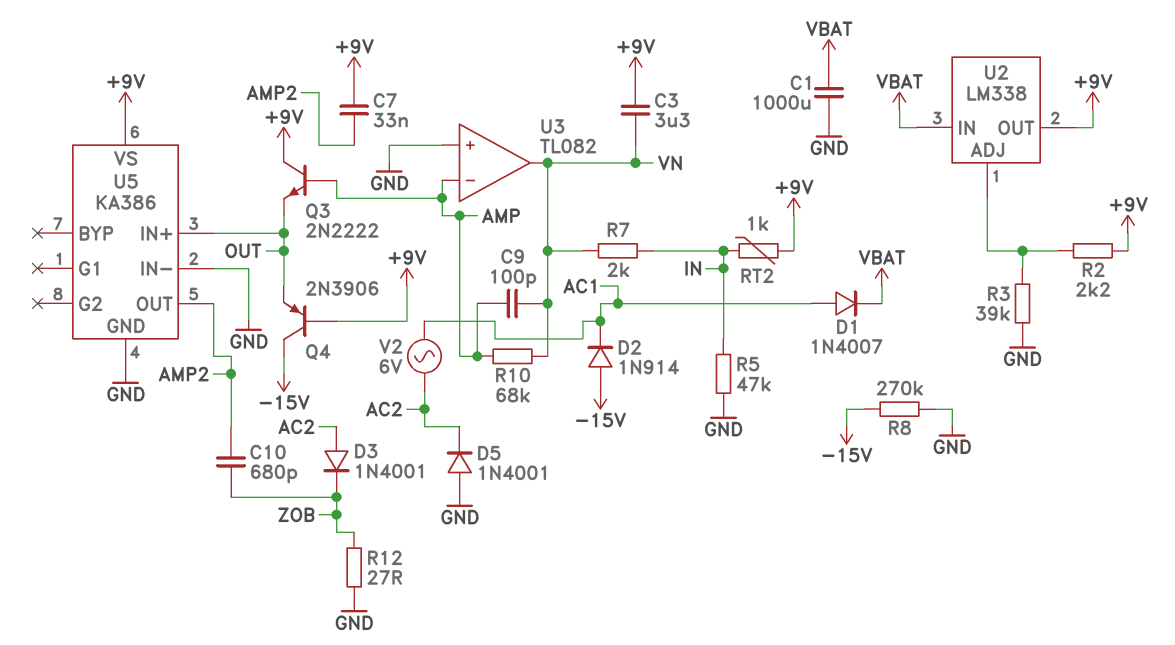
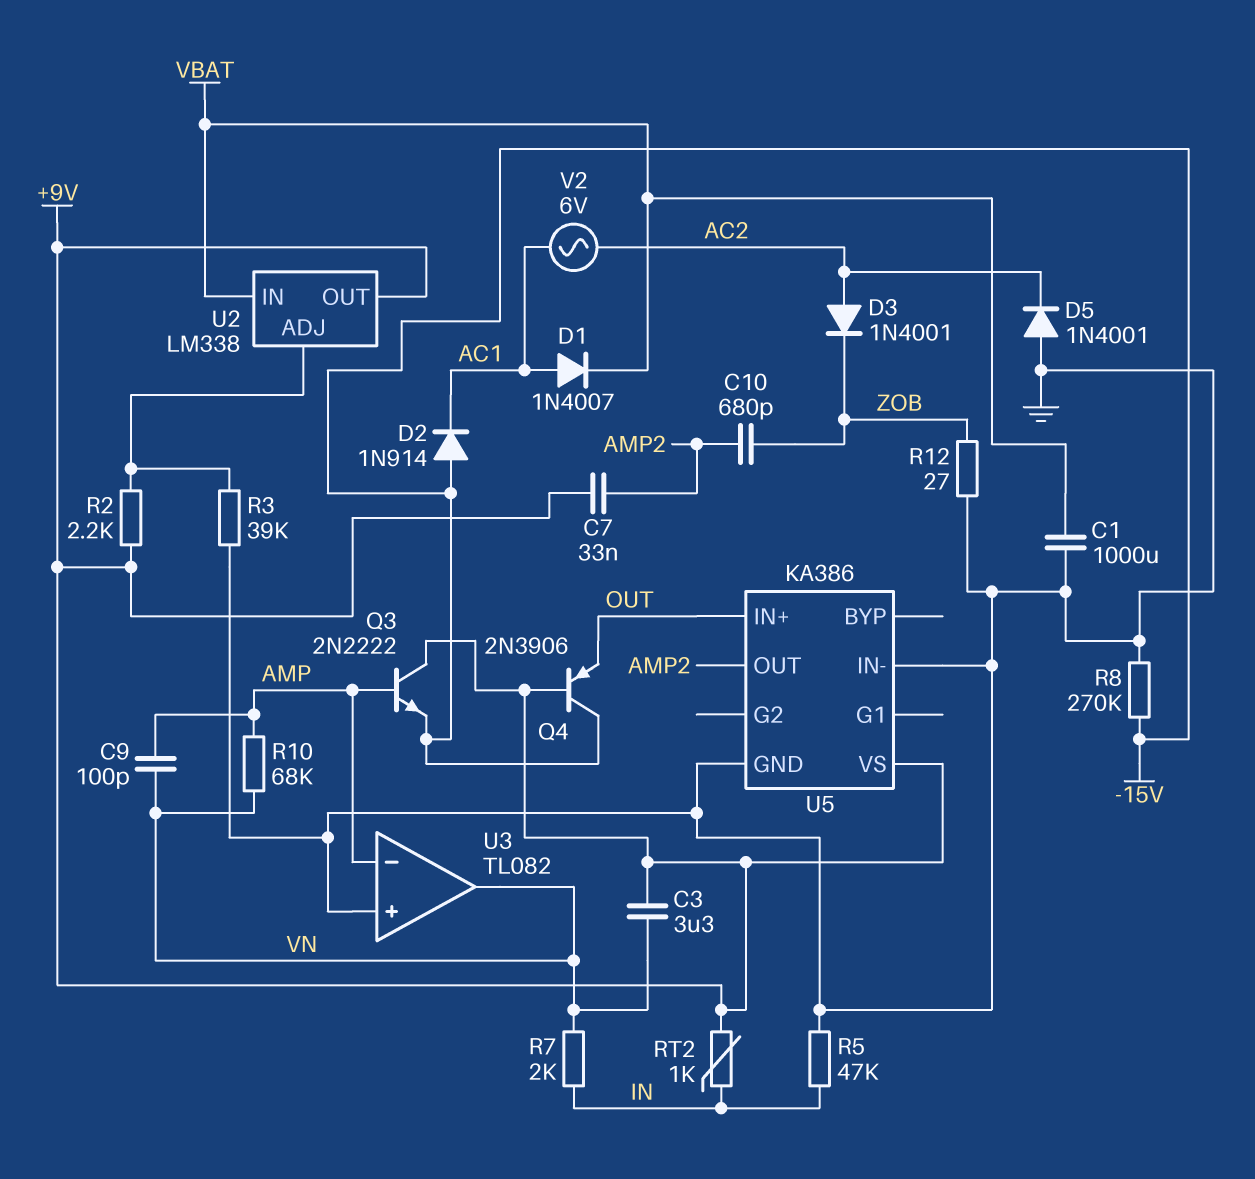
Q3: NPN 2N2222 (B AMP, C +9V, E OUT) -> NPN 2N2222 (B AMP, C +9V, E -15V)

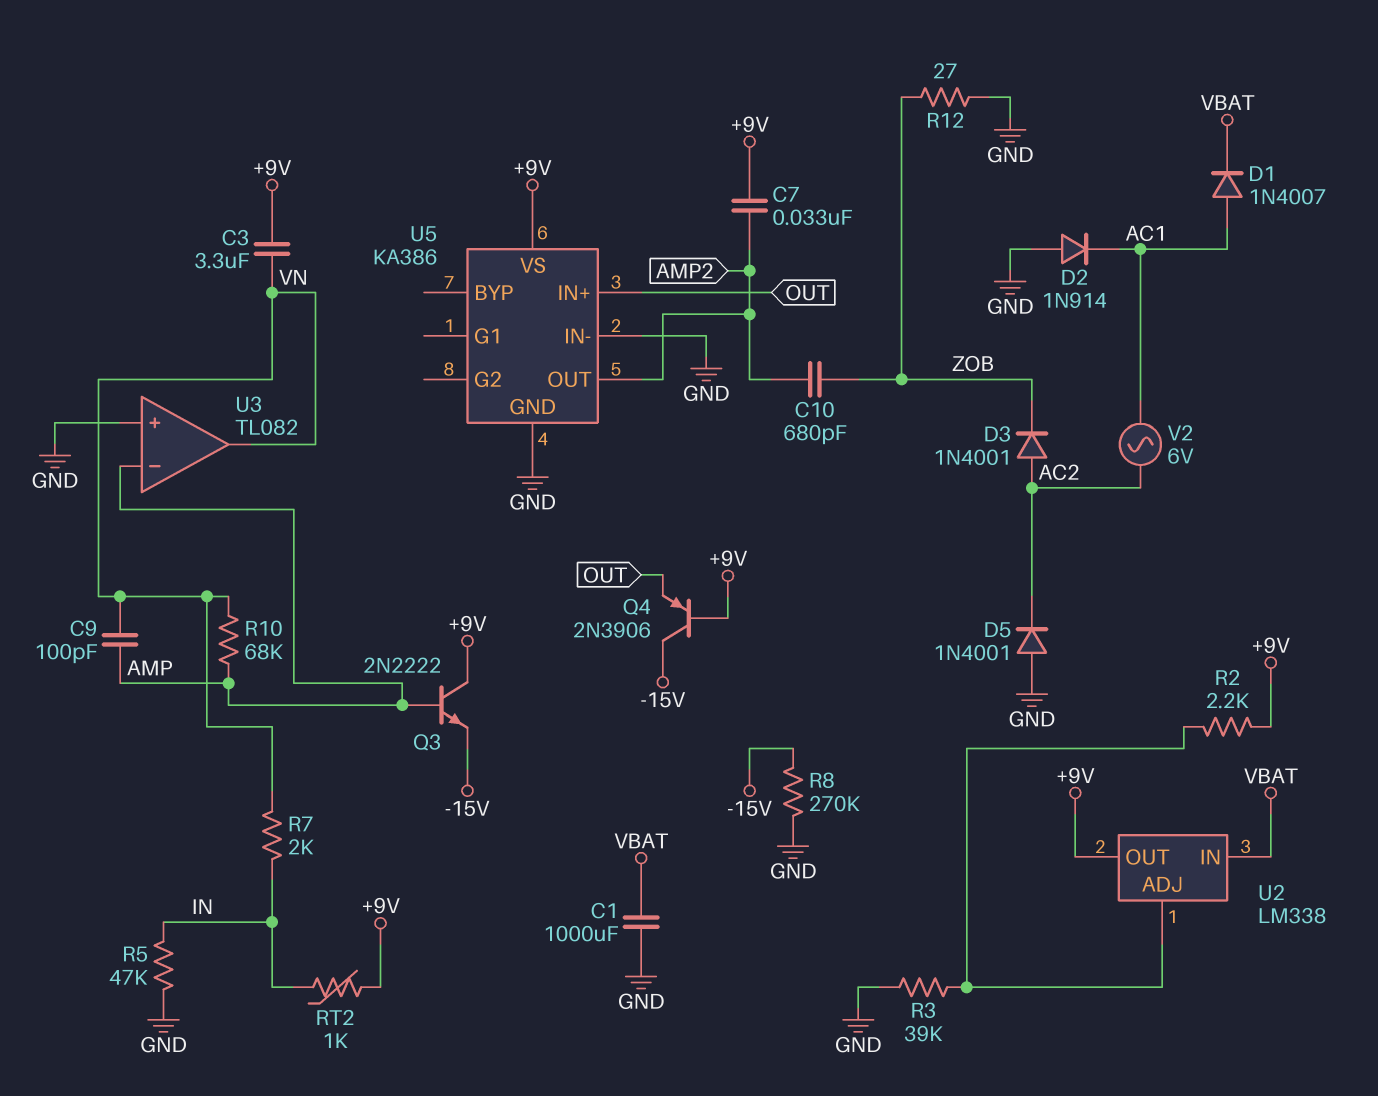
D2: diode 1N914 (A -15V, K AC1) -> diode 1N914 (A GND, K AC1)

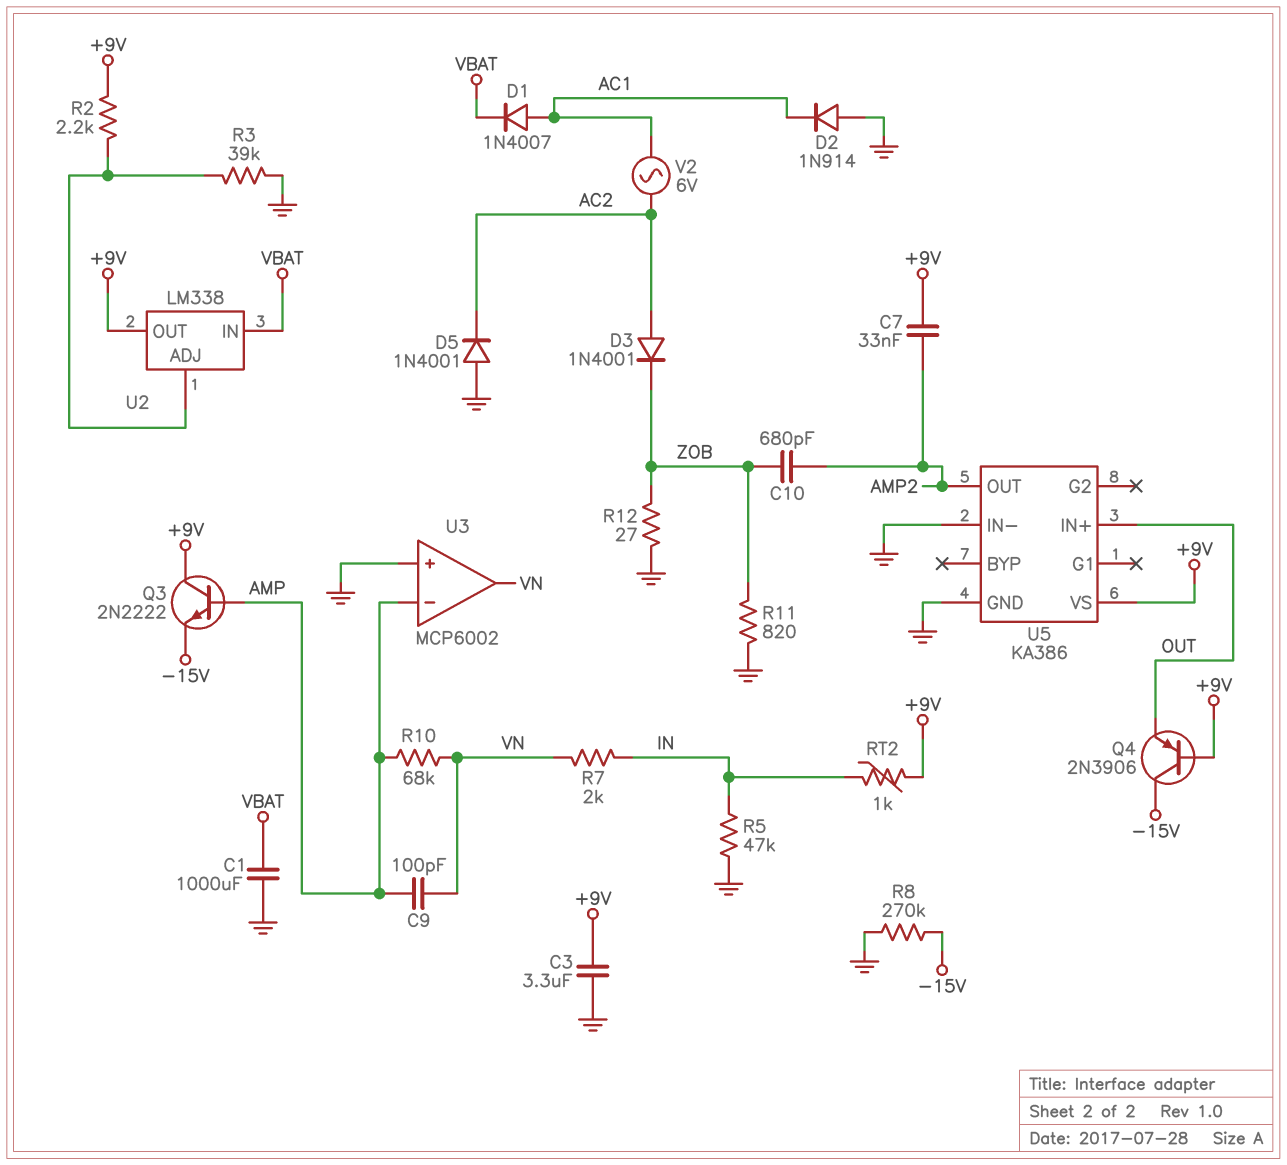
C3: 3.3uF (+9V, VN) -> 3.3uF (+9V, GND)
R11: none -> 820 (GND, ZOB)
U3: TL082 -> MCP6002

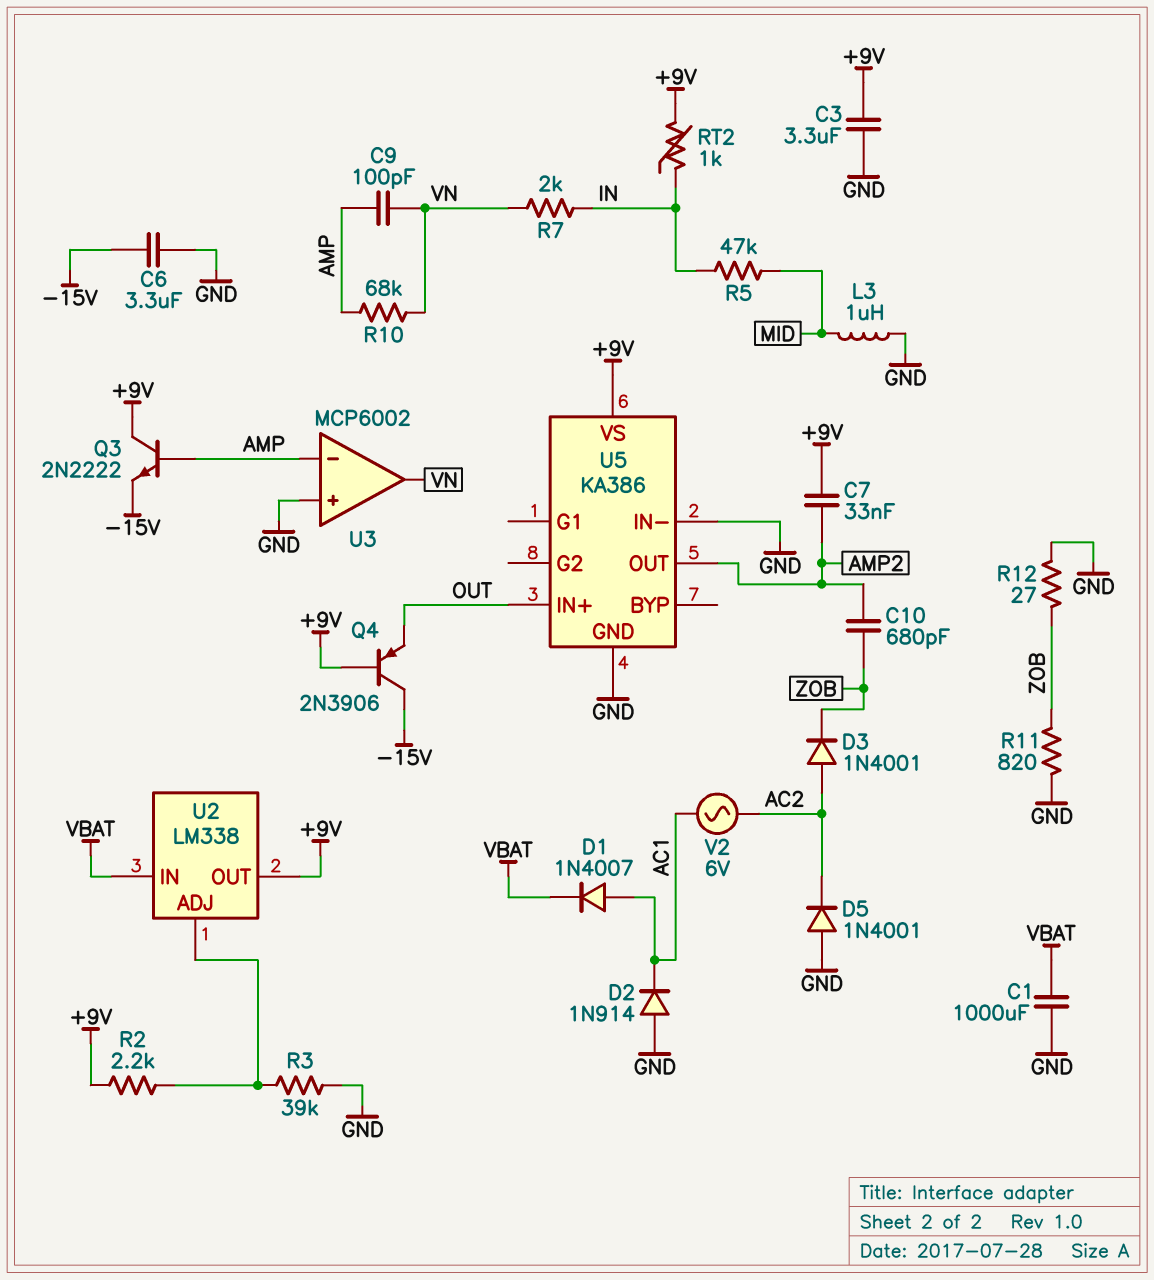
C6: none -> 3.3uF (-15V, GND)
L3: none -> 1uH (GND, MID)
R5: 47k (GND, IN) -> 47k (IN, MID)
R8: 270k (-15V, GND) -> none

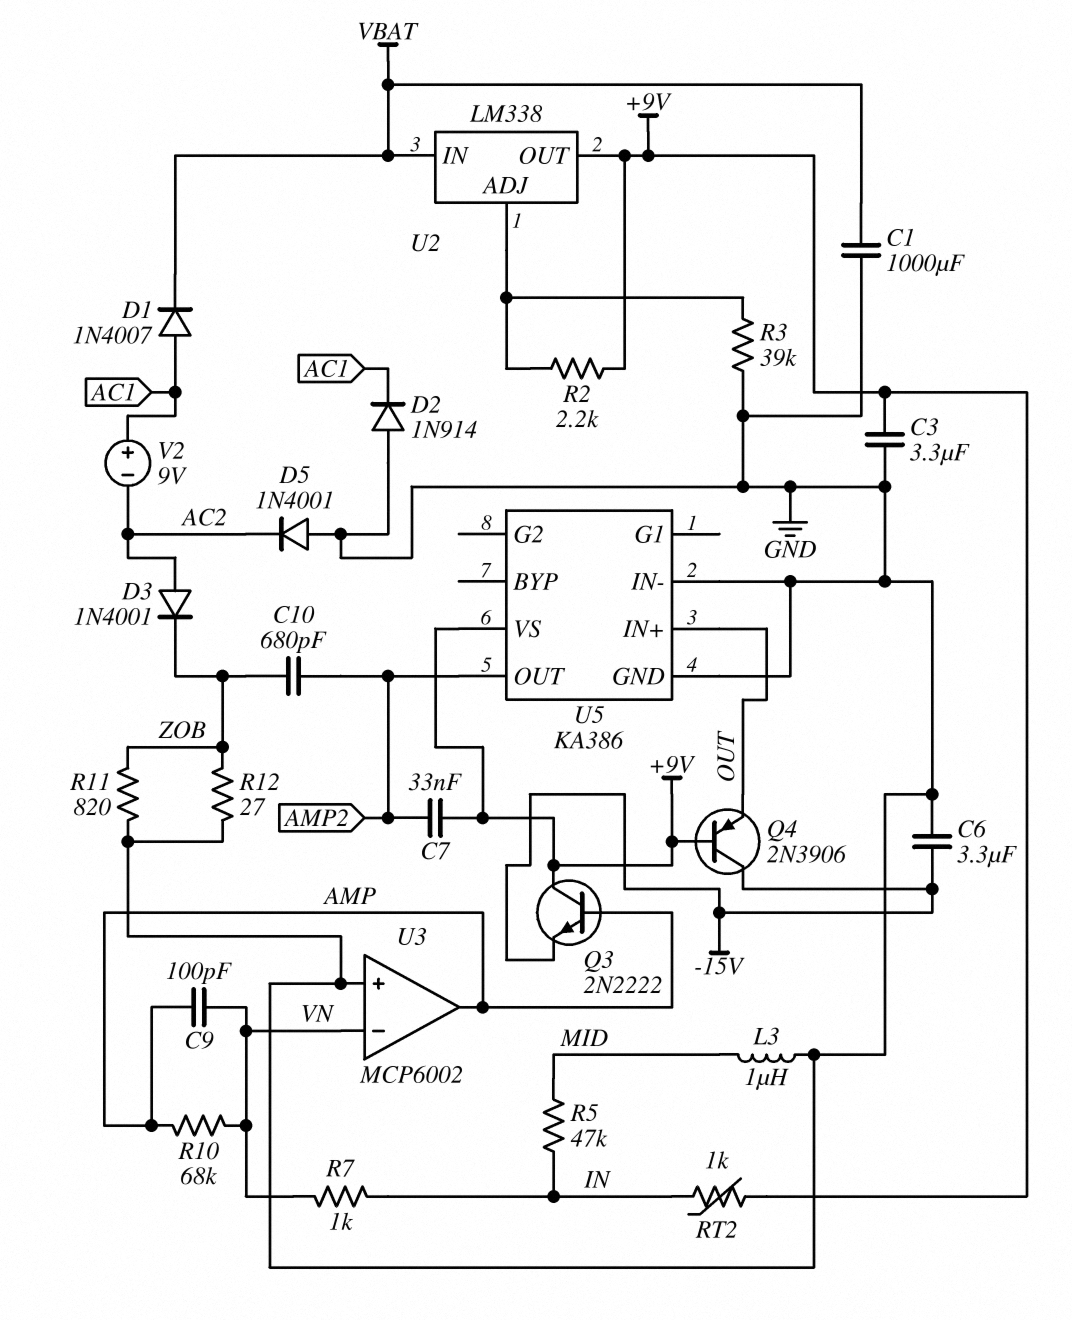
R7: 2k (IN, VN) -> 1k (IN, VN)
U3 pin in-: AMP -> VN
U3 pin out: VN -> AMP
V2: AC 6V (AC1, AC2) -> 9V (plus AC1, minus AC2)

